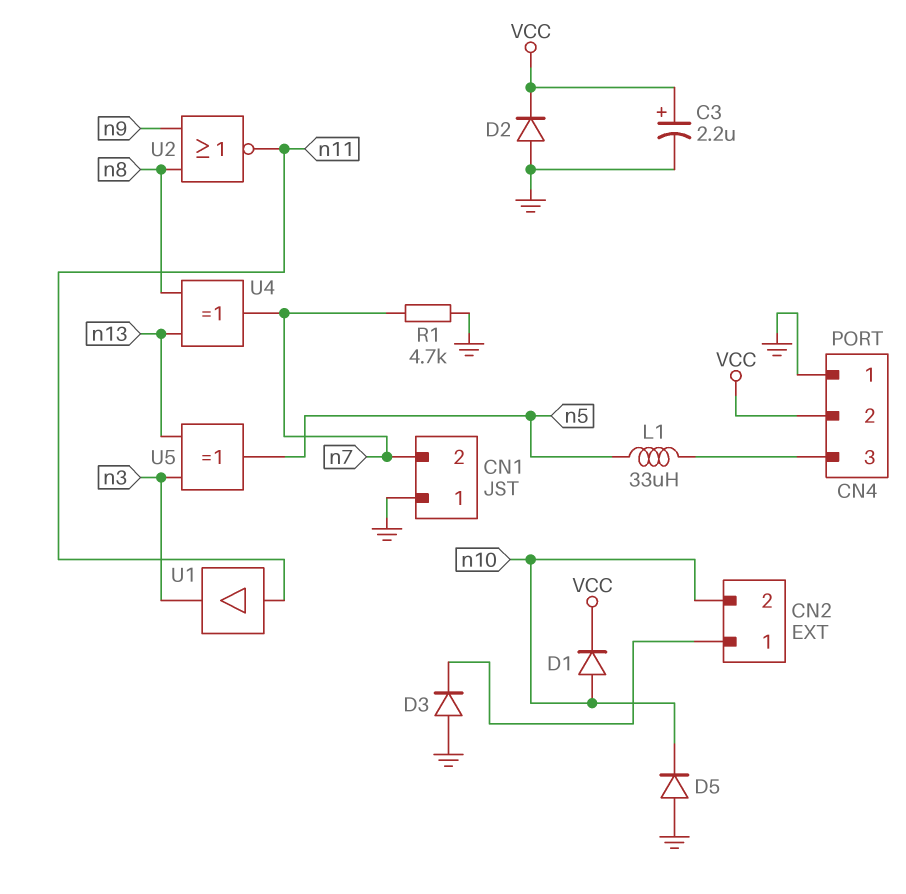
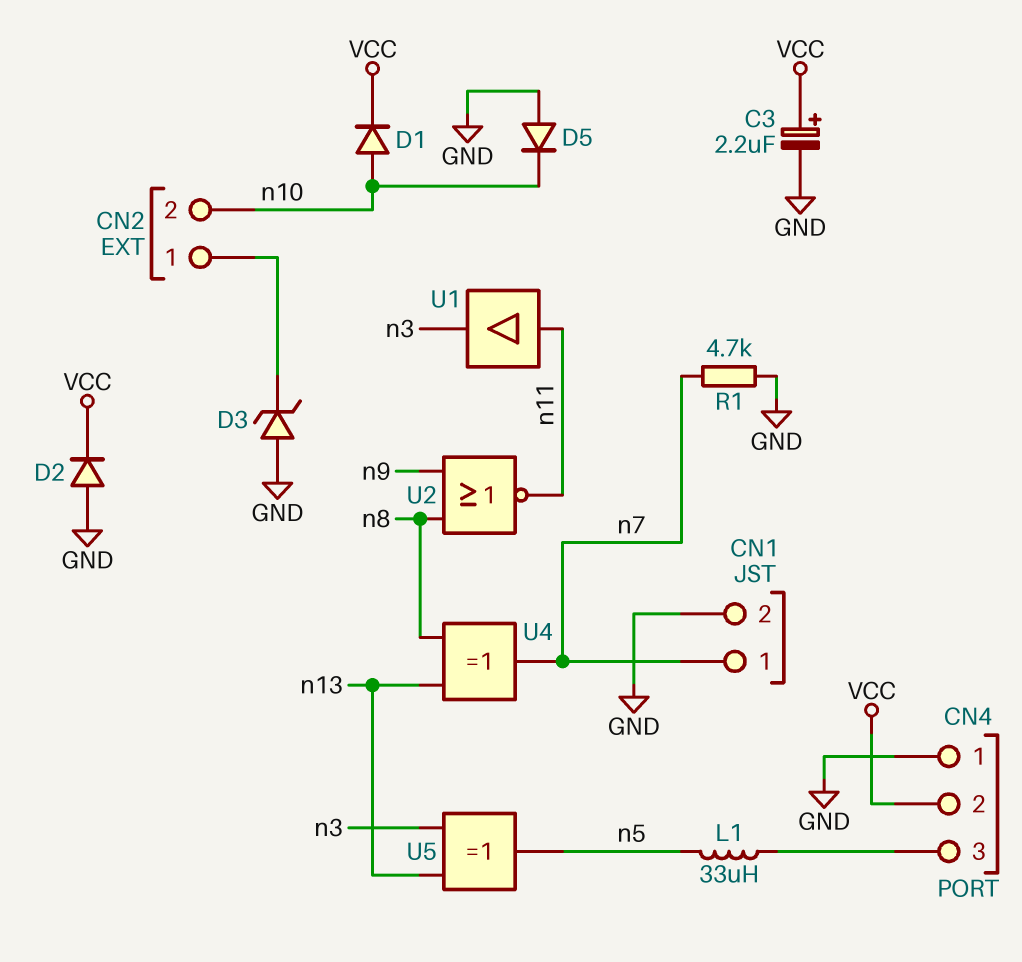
CN1 pin 1: GND -> n7
CN1 pin 2: n7 -> GND
D3: diode (A GND, K CN2/1) -> zener (A GND, K CN2/1)

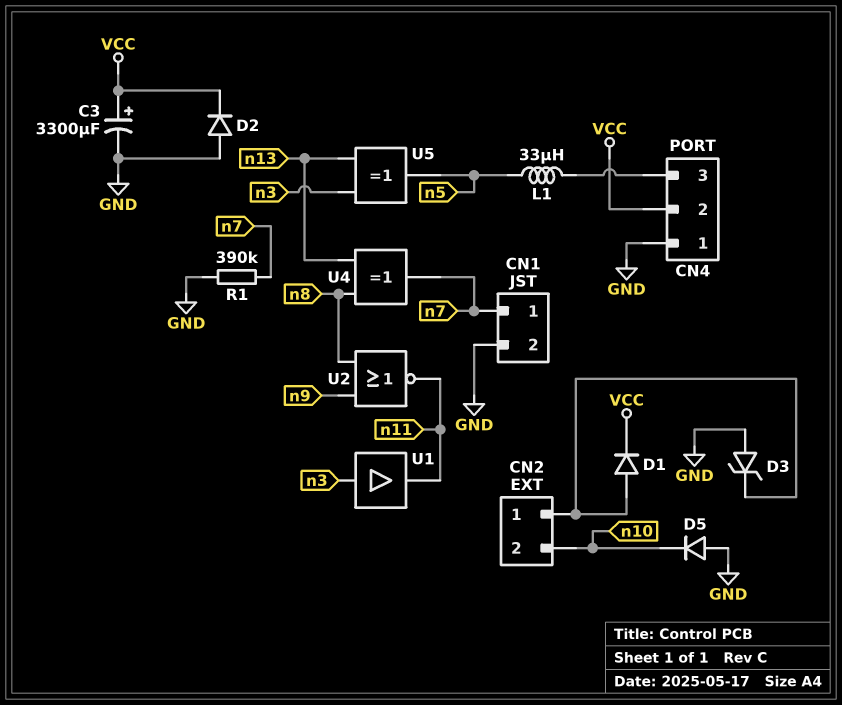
C3: 2.2uF (plus VCC, minus GND) -> 3300uF (plus VCC, minus GND)
D1: diode (A n10, K VCC) -> diode (A CN2/1, K VCC)
R1: 4.7k (GND, n7) -> 390k (GND, n7)
U1: buffer (in n11, out n3) -> buffer (in n3, out n11)

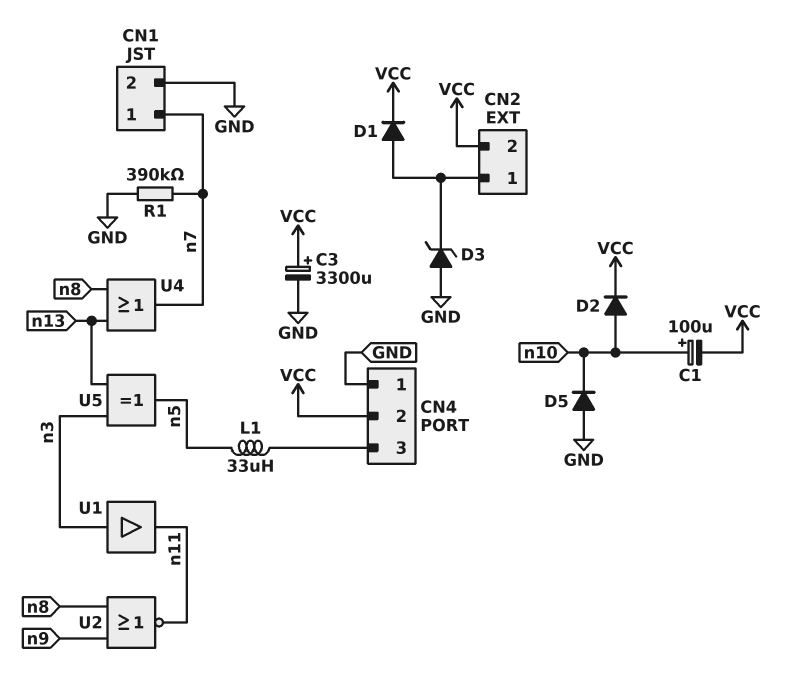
C1: none -> 100uF (plus n10, minus VCC)
CN2 pin 2: n10 -> VCC
D2: diode (A GND, K VCC) -> diode (A n10, K VCC)
U4: XOR (in n8, in n13, out n7) -> OR (in n8, in n13, out n7)

